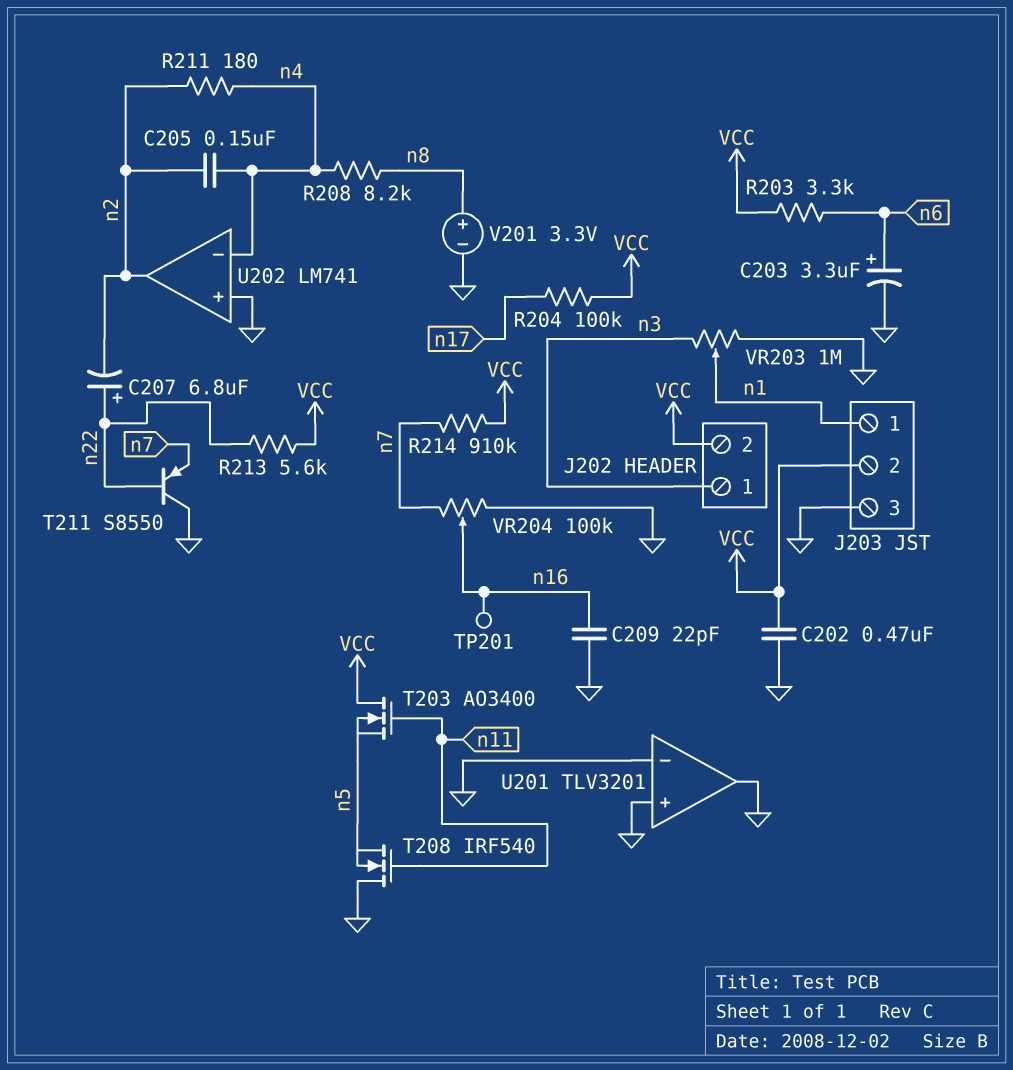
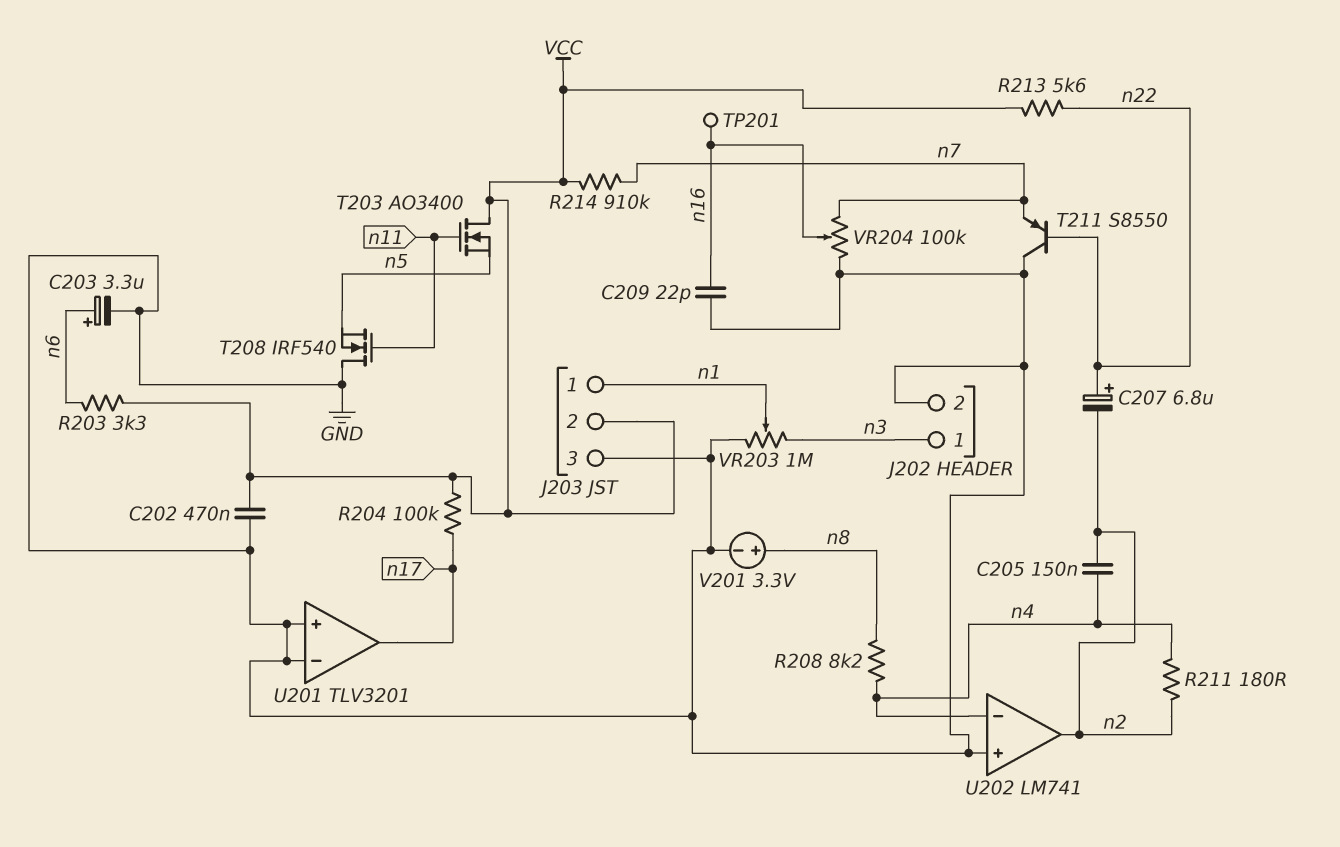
J202 pin 2: VCC -> GND
U201 pin out: GND -> n17

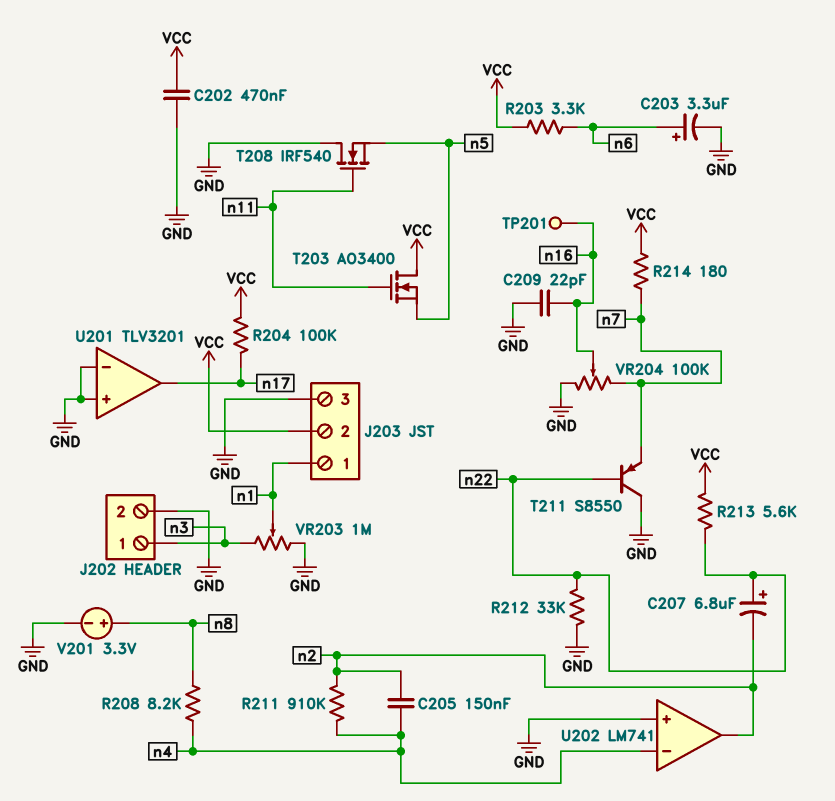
R211: 180 (n2, n4) -> 910k (n2, n4)
R212: none -> 33k (GND, n22)
R214: 910k (VCC, n7) -> 180 (VCC, n7)

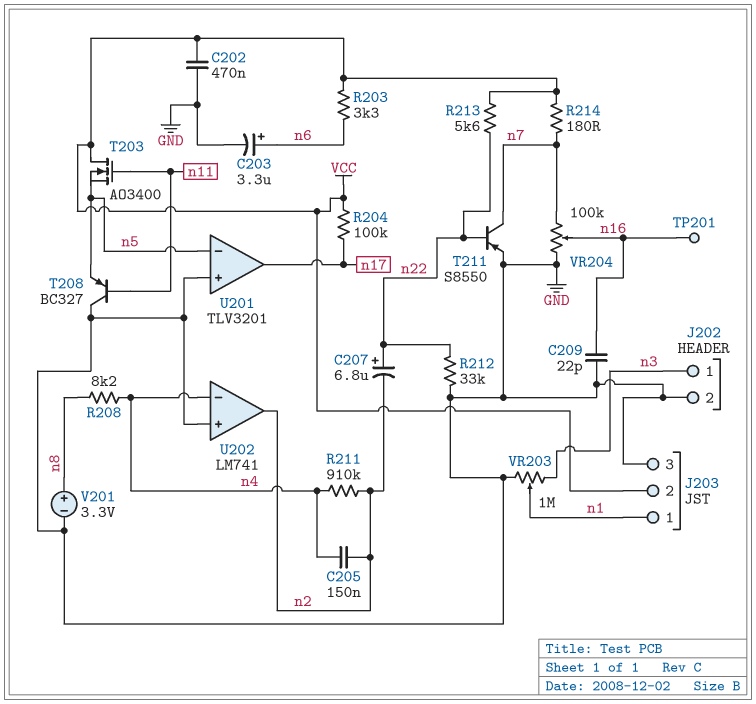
T208: NMOS IRF540 (G n11, D GND, S n5) -> PNP BC327 (B n11, C GND, E n5)
T211: PNP S8550 (B n22, C GND, E n7) -> PNP S8550 (B n22, C n7, E GND)
U201 pin in-: GND -> n5

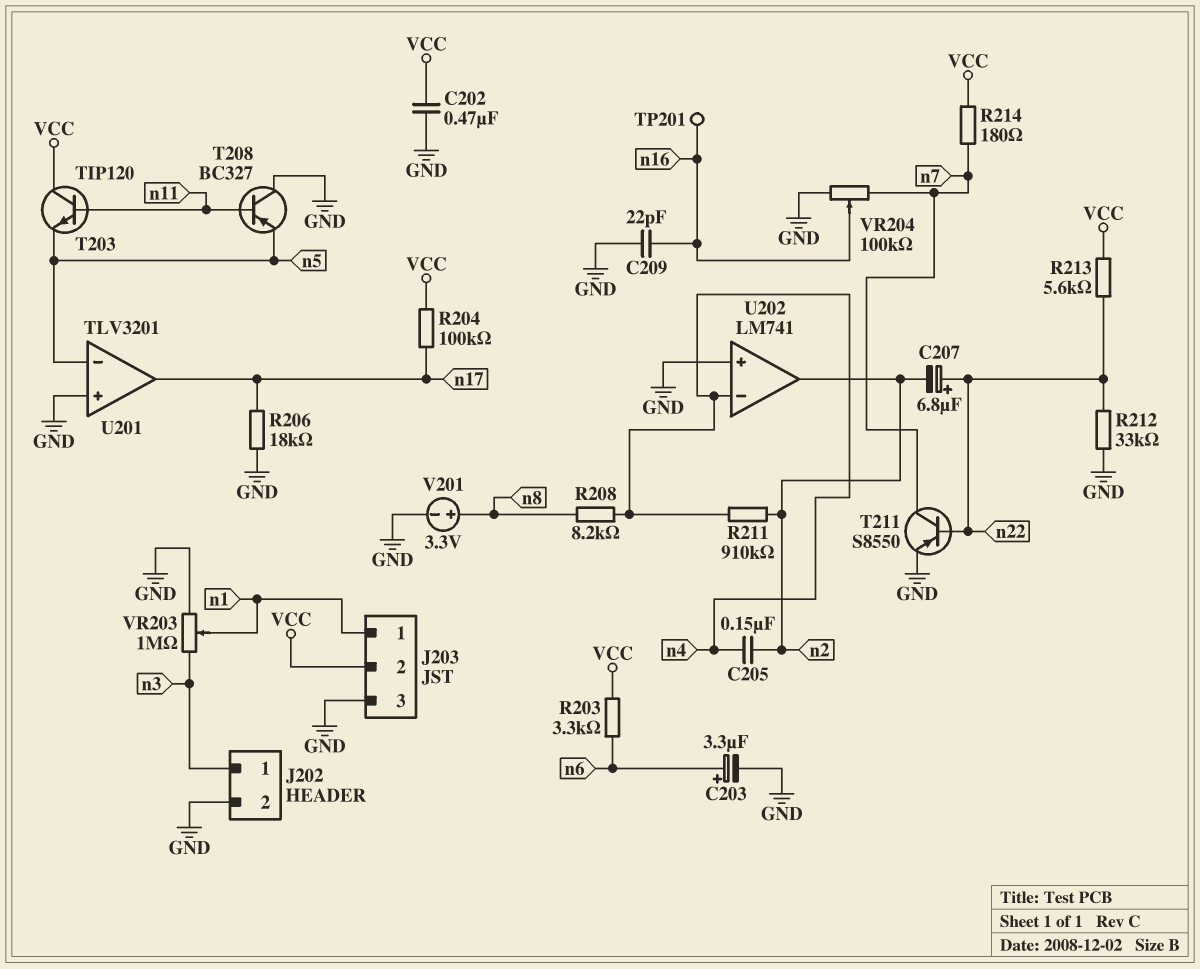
R206: none -> 18k (GND, n17)
T203: NMOS AO3400 (G n11, D VCC, S n5) -> NPN TIP120 (B n11, C VCC, E n5)

